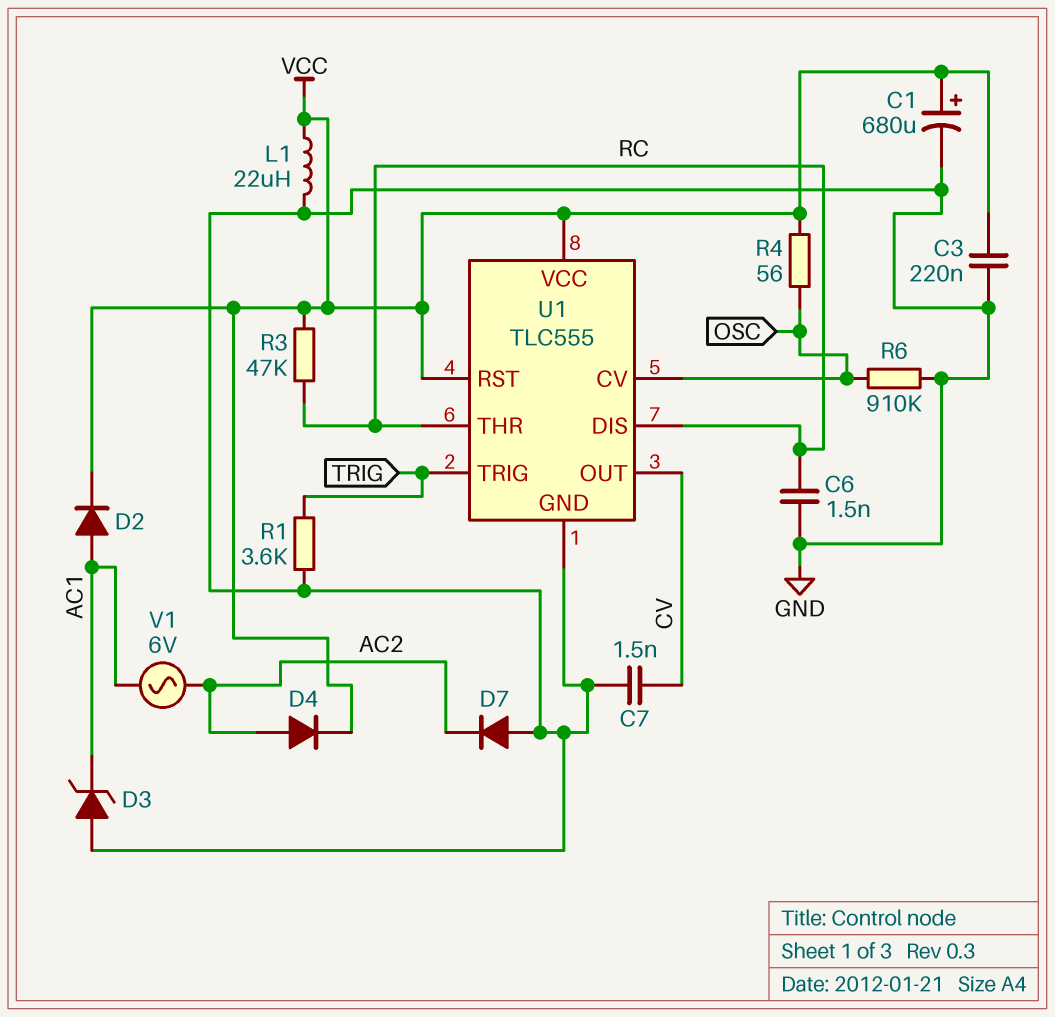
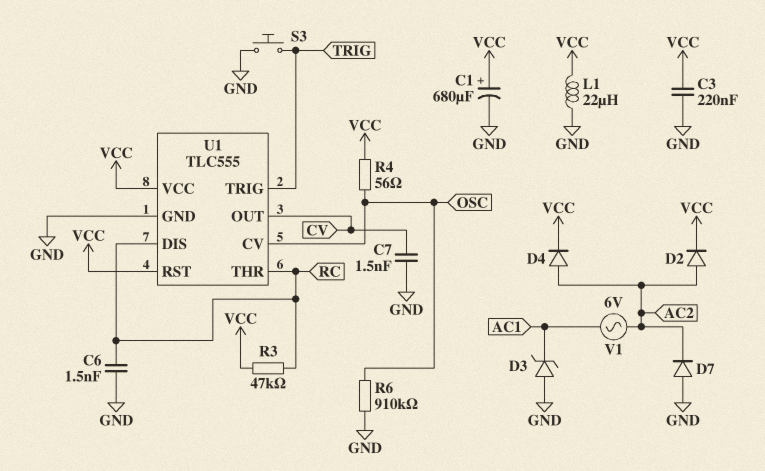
D2: diode (A AC1, K VCC) -> diode (A AC2, K VCC)
R1: 3.6k (GND, TRIG) -> none
S3: none -> button (GND, TRIG)

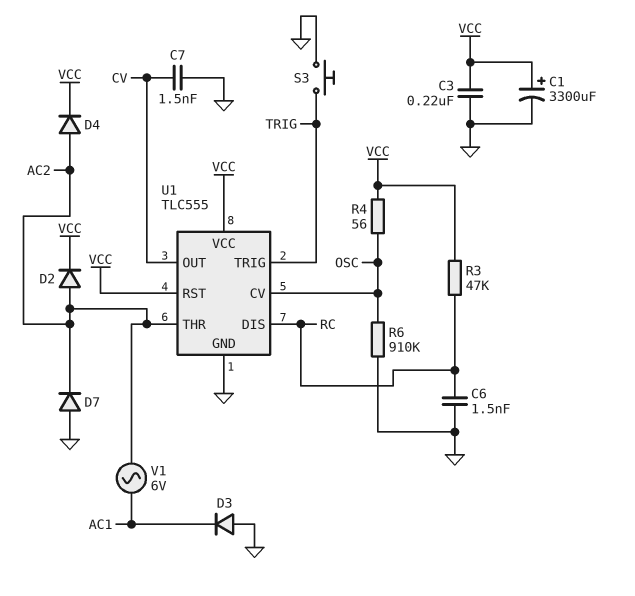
C1: 680uF (plus VCC, minus GND) -> 3300uF (plus VCC, minus GND)
D3: zener (A GND, K AC1) -> diode (A GND, K AC1)
L1: 22uH (GND, VCC) -> none
U1 pin THR: RC -> AC2

